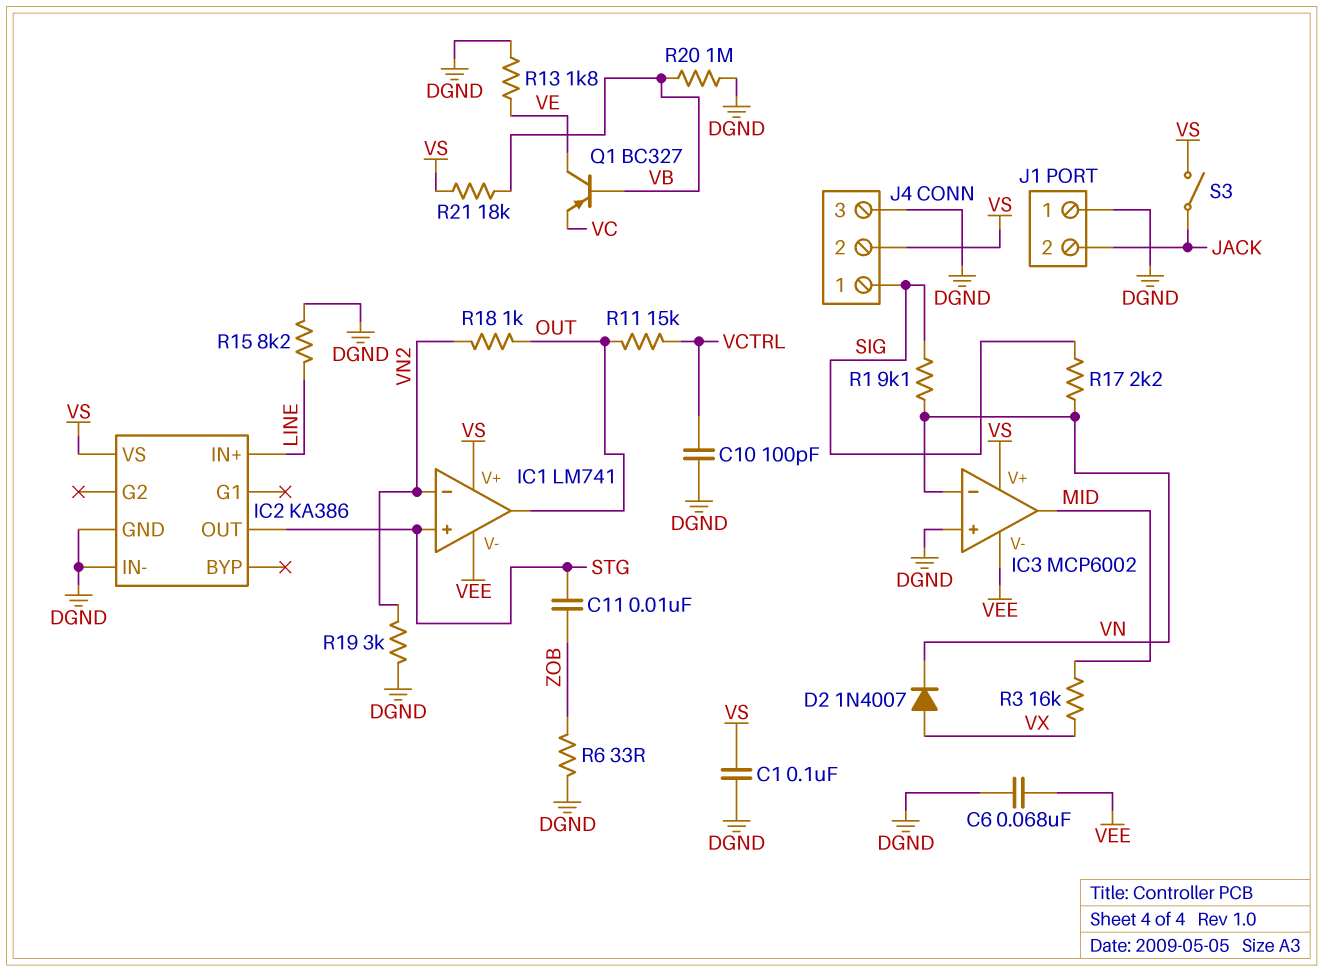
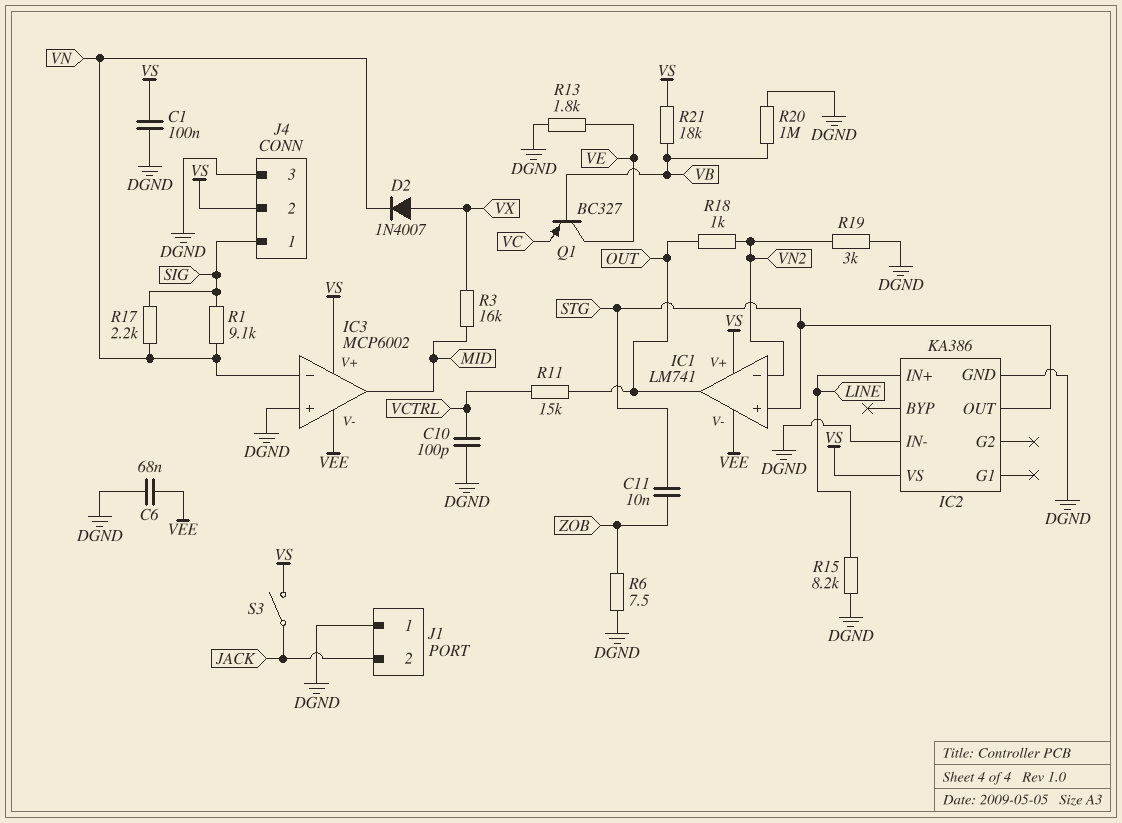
R6: 33 (DGND, ZOB) -> 7.5 (DGND, ZOB)

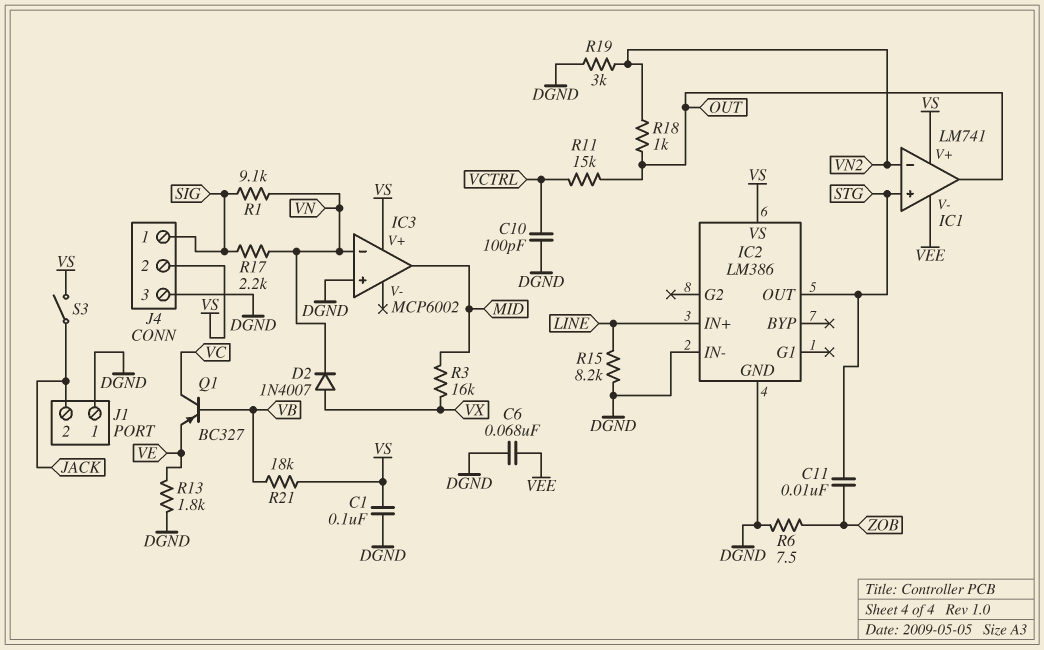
IC2: KA386 -> LM386
IC3 pin V-: VEE -> none
Q1: PNP BC327 (B VB, C VE, E VC) -> PNP BC327 (B VB, C VC, E VE)
R20: 1M (DGND, VB) -> none

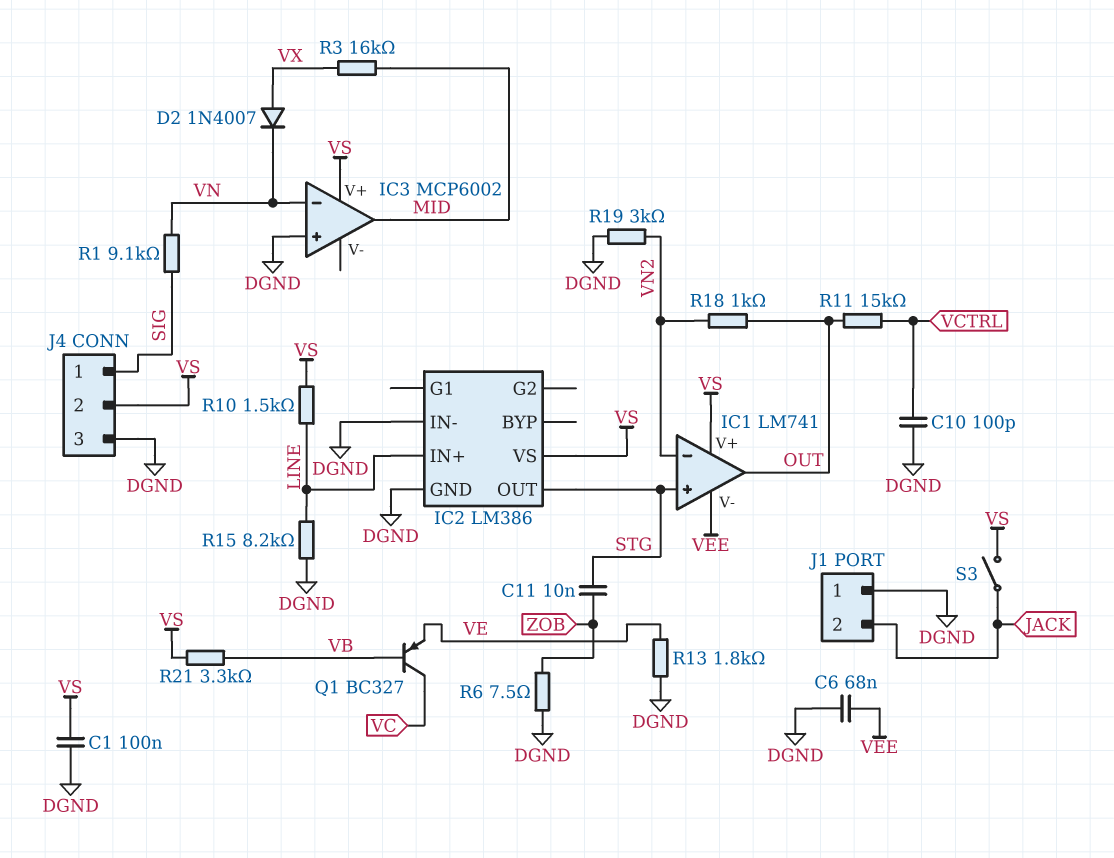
R10: none -> 1.5k (LINE, VS)
R17: 2.2k (SIG, VN) -> none
R21: 18k (VB, VS) -> 3.3k (VB, VS)

